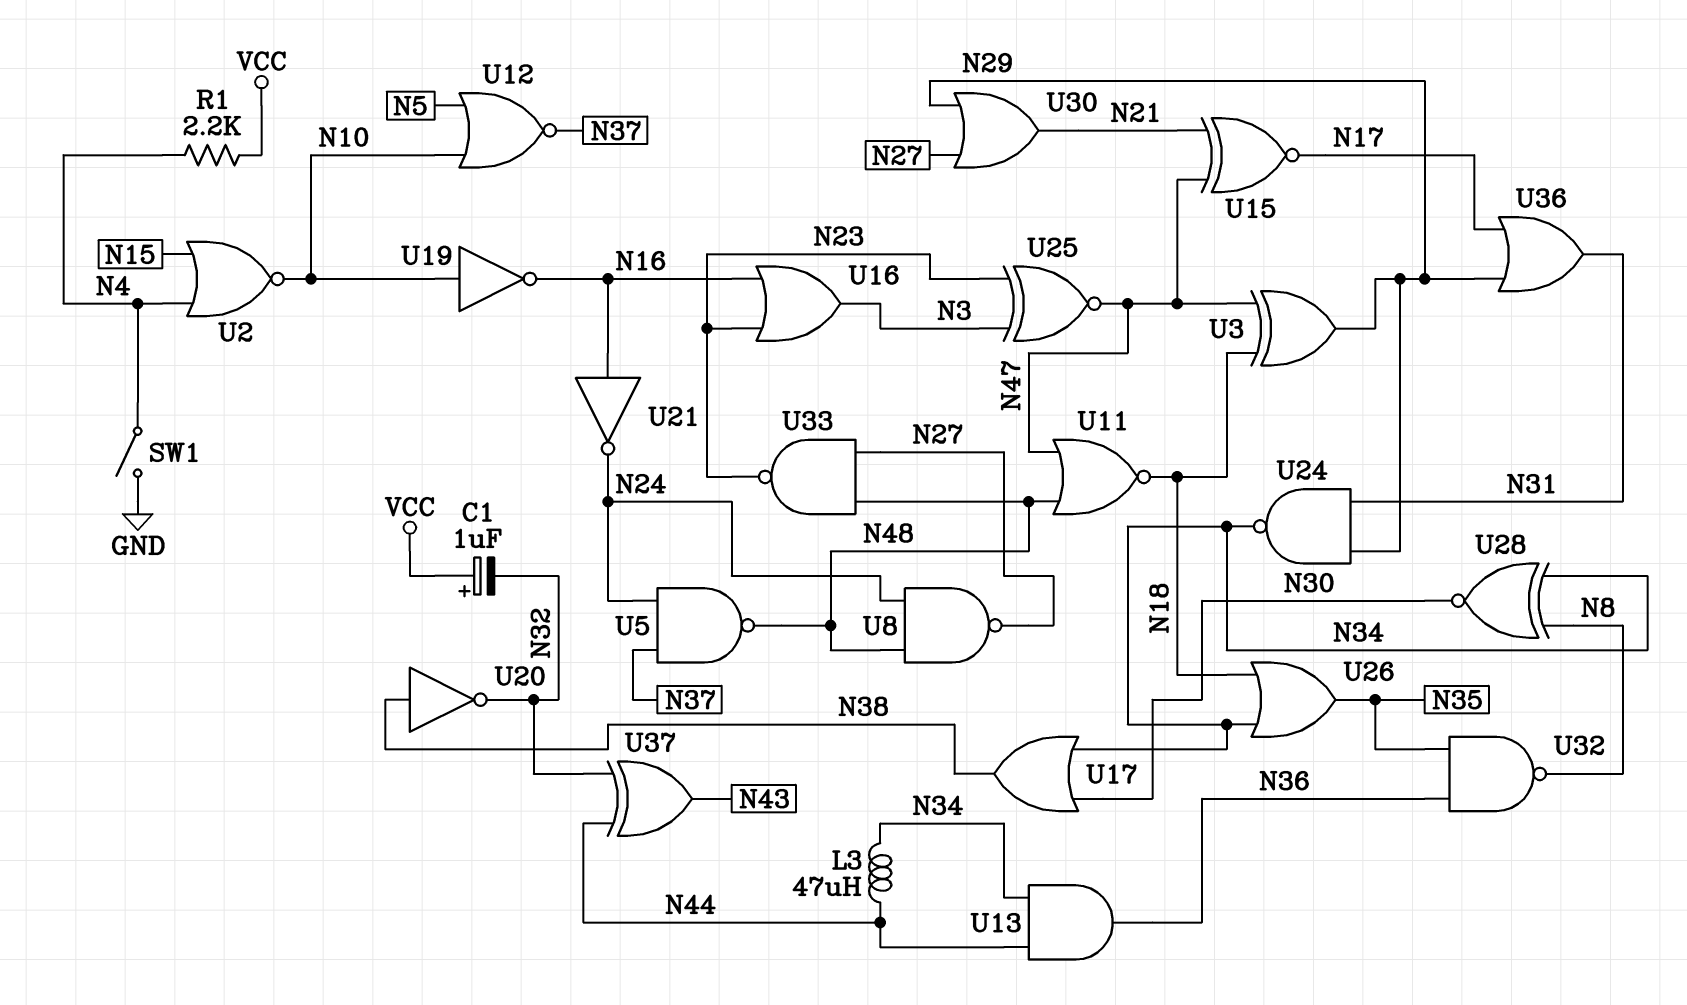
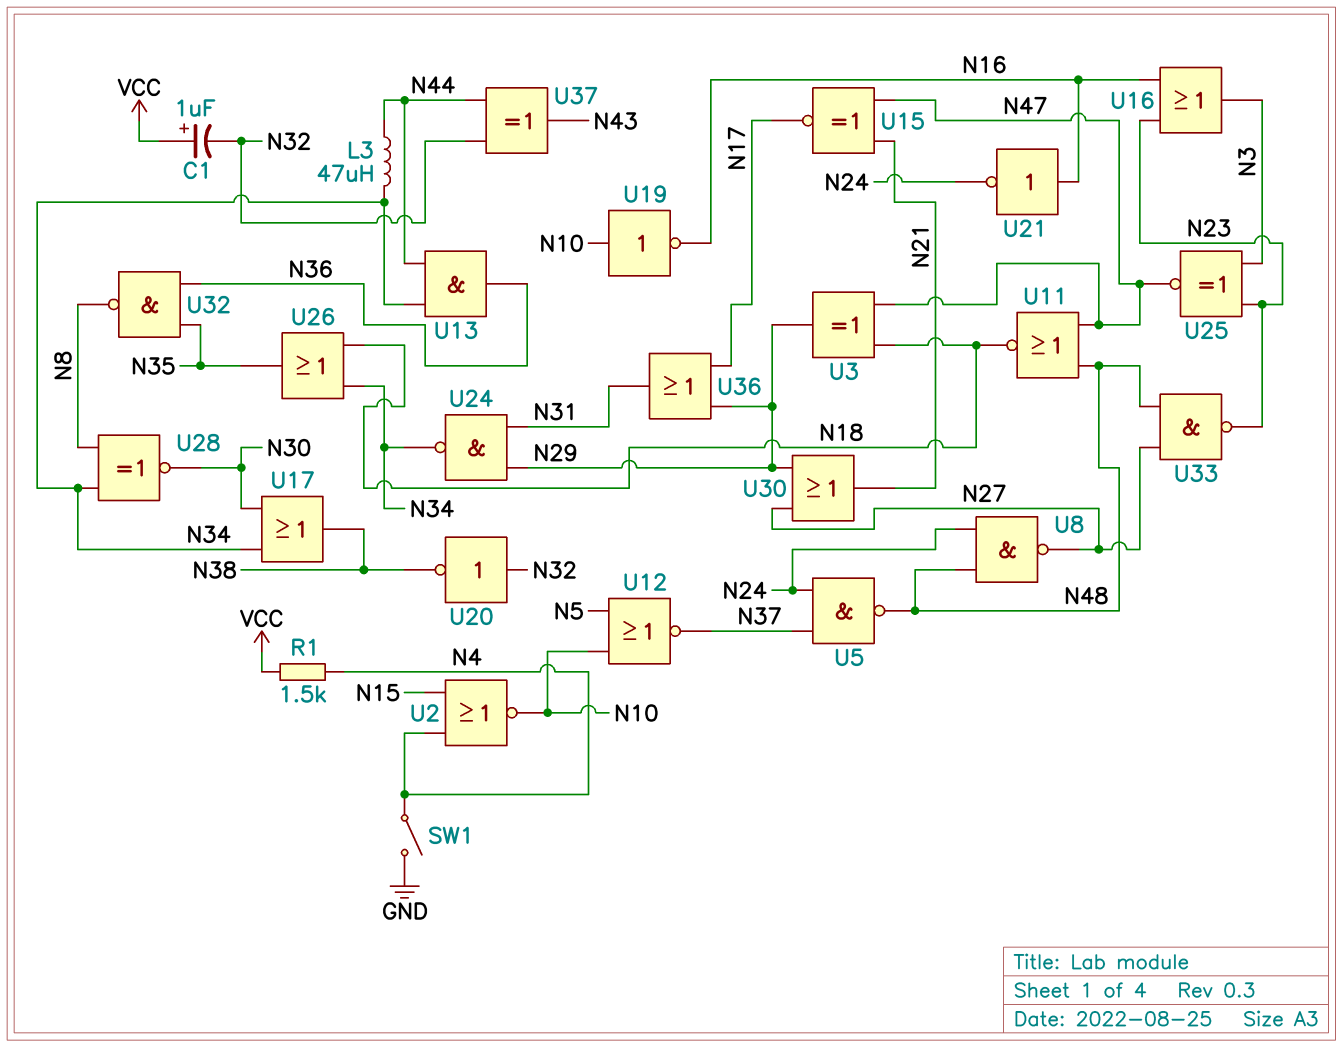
R1: 2.2k (N4, VCC) -> 1.5k (N4, VCC)
U20: NOT (in N38, out N32) -> NOT (in N32, out N38)

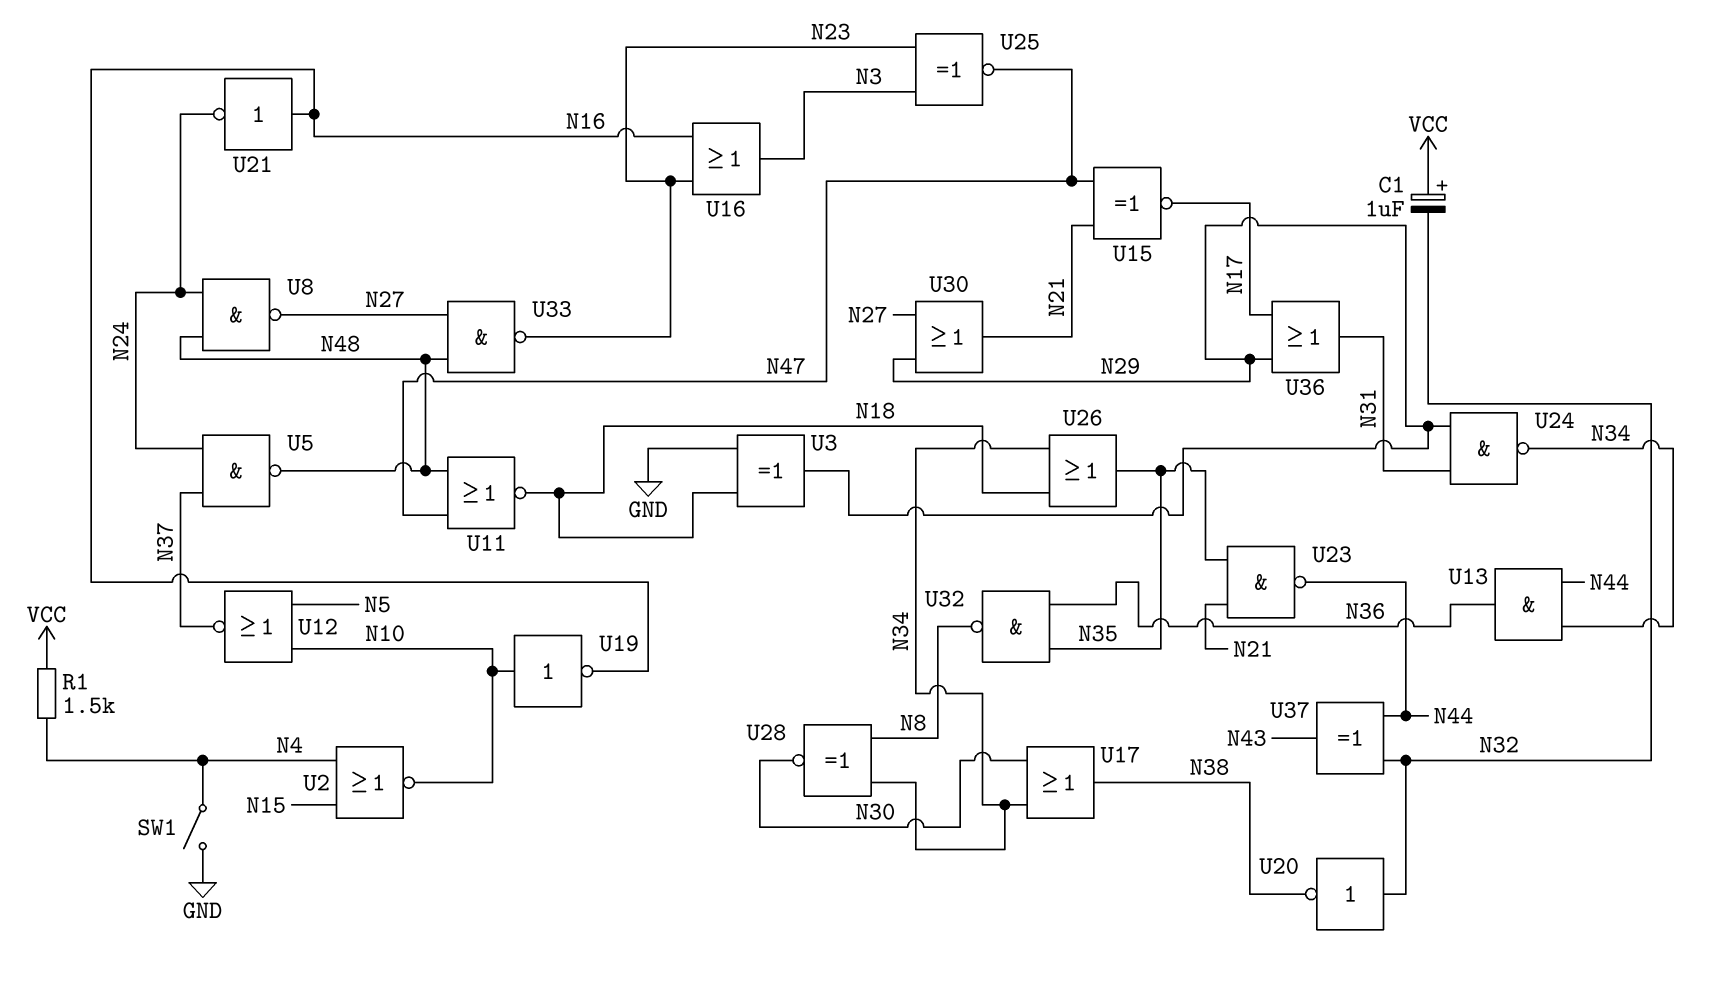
L3: 47uH (N34, N44) -> none
U3: XOR (in N18, in N47, out N29) -> XOR (in GND, in N18, out N29)
U23: none -> NAND (in N21, in N35, out N44)

